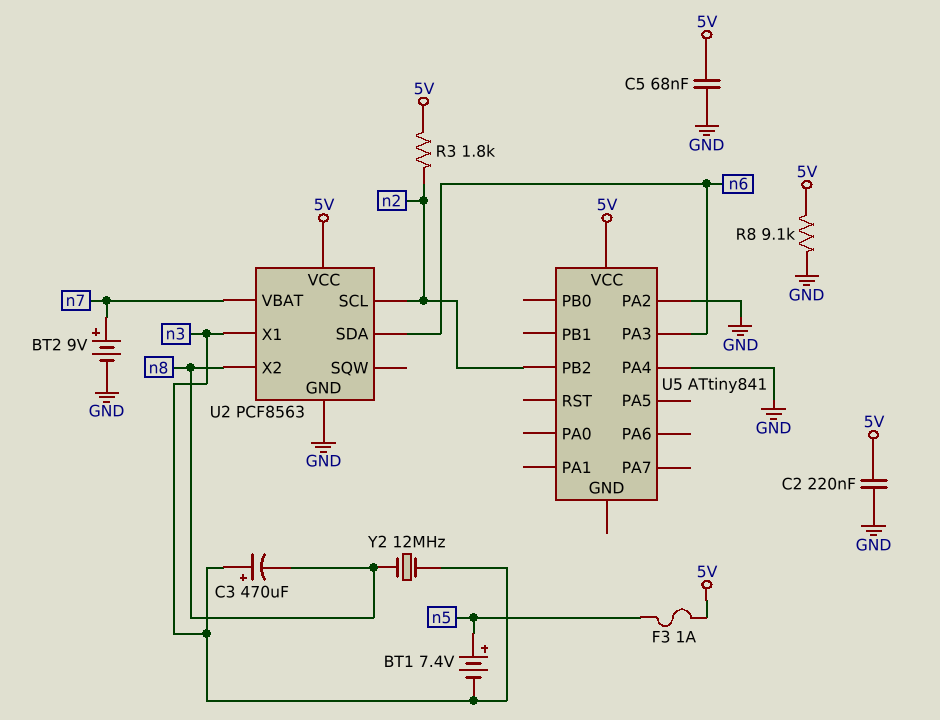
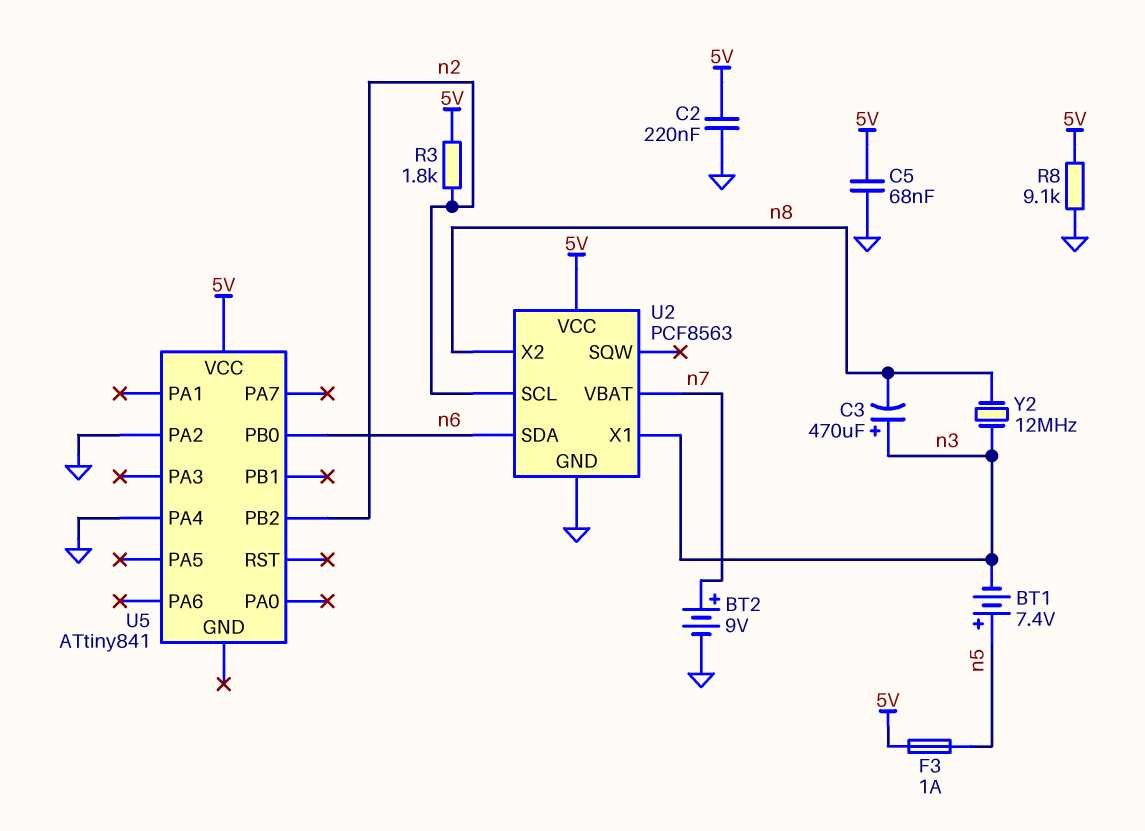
U5 pin PA3: n6 -> none
U5 pin PB0: none -> n6

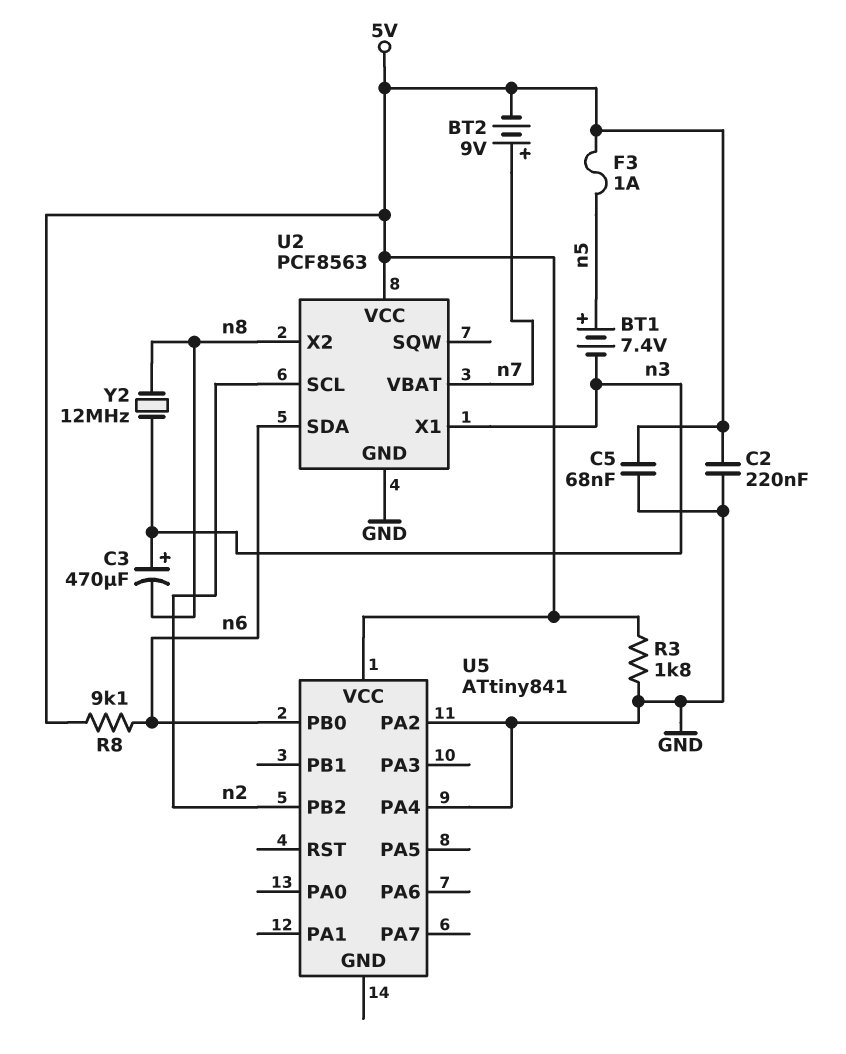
BT2: 9V (plus n7, minus GND) -> 9V (plus n7, minus 5V)
R3: 1.8k (5V, n2) -> 1.8k (5V, GND)
R8: 9.1k (5V, GND) -> 9.1k (5V, n6)

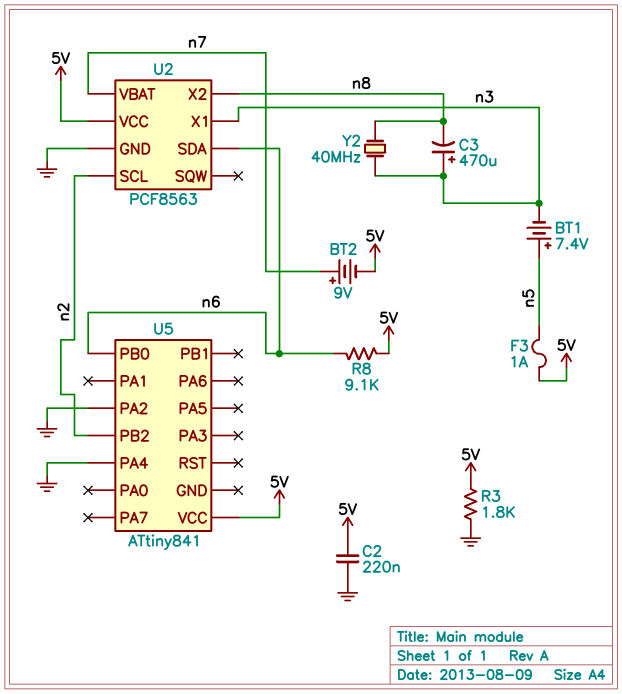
C5: 68nF (5V, GND) -> none
Y2: 12MHz (n3, n8) -> 40MHz (n3, n8)

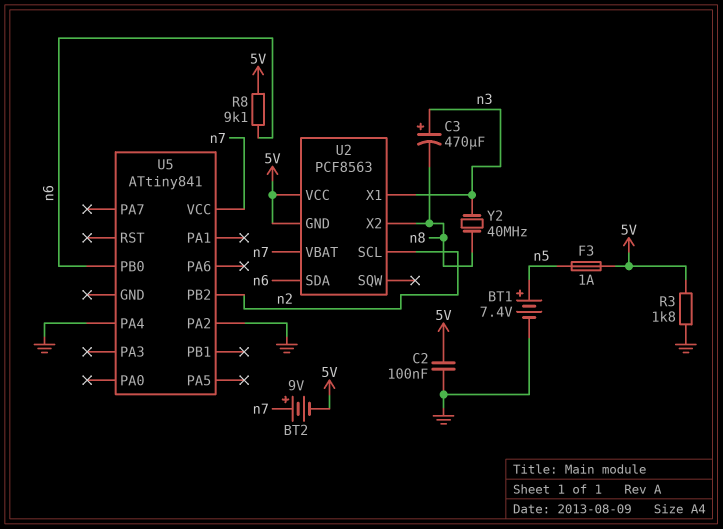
BT1: 7.4V (plus n5, minus n3) -> 7.4V (plus n5, minus GND)
C2: 220nF (5V, GND) -> 100nF (5V, GND)
U2 pin GND: GND -> 5V
U5 pin VCC: 5V -> n7

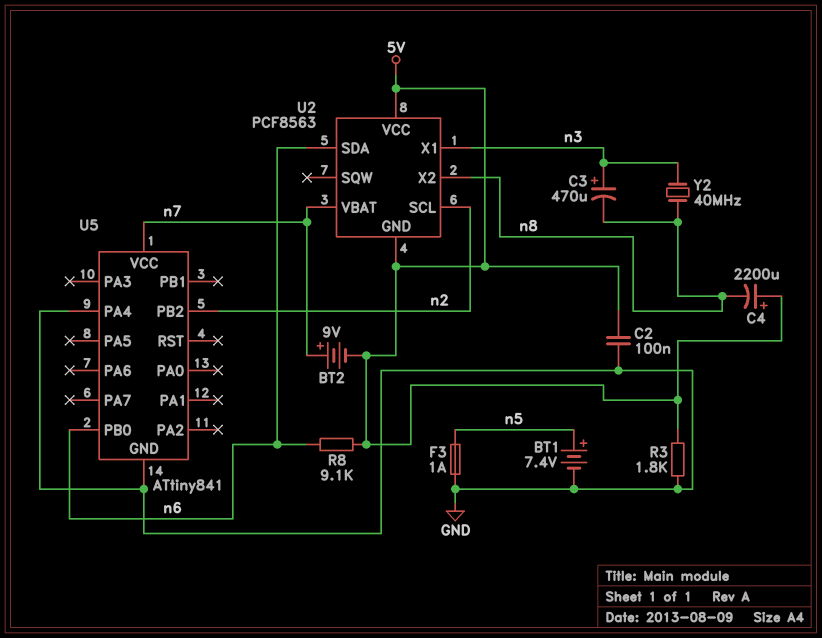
C4: none -> 2200uF (plus 5V, minus n8)
F3: 1A (5V, n5) -> 1A (GND, n5)
U5 pin GND: none -> GND
U5 pin PA2: GND -> none

